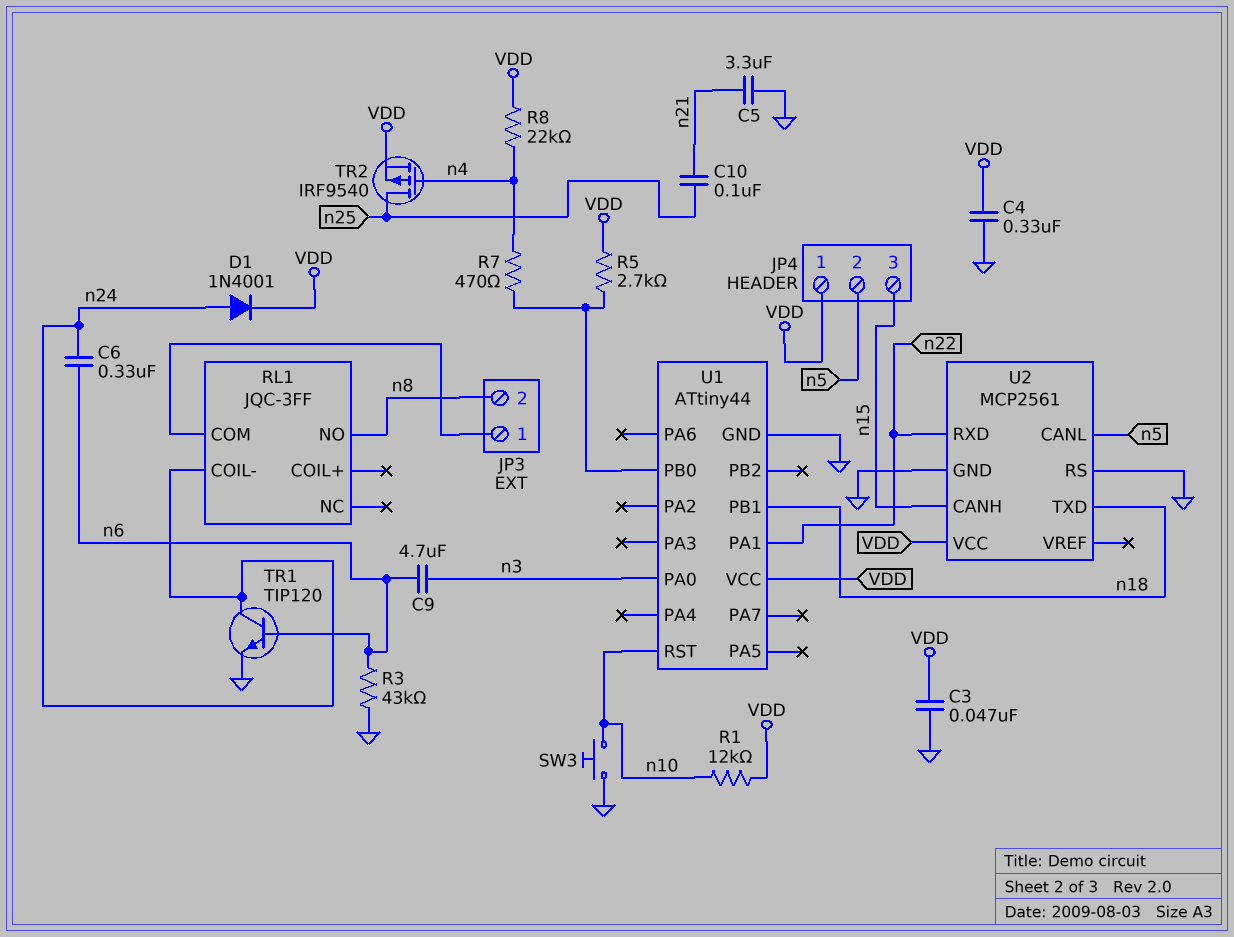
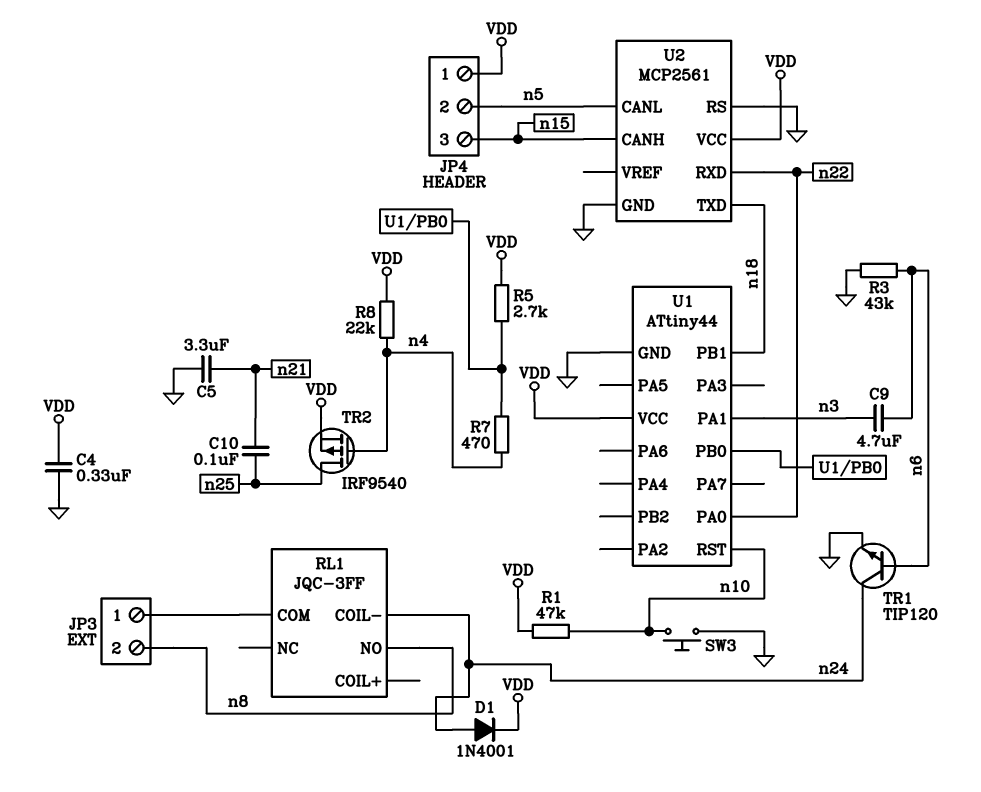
C3: 47nF (GND, VDD) -> none
C6: 330nF (n6, n24) -> none
R1: 12k (VDD, n10) -> 47k (VDD, n10)
U1 pin PA0: n3 -> n22
U1 pin PA1: n22 -> n3

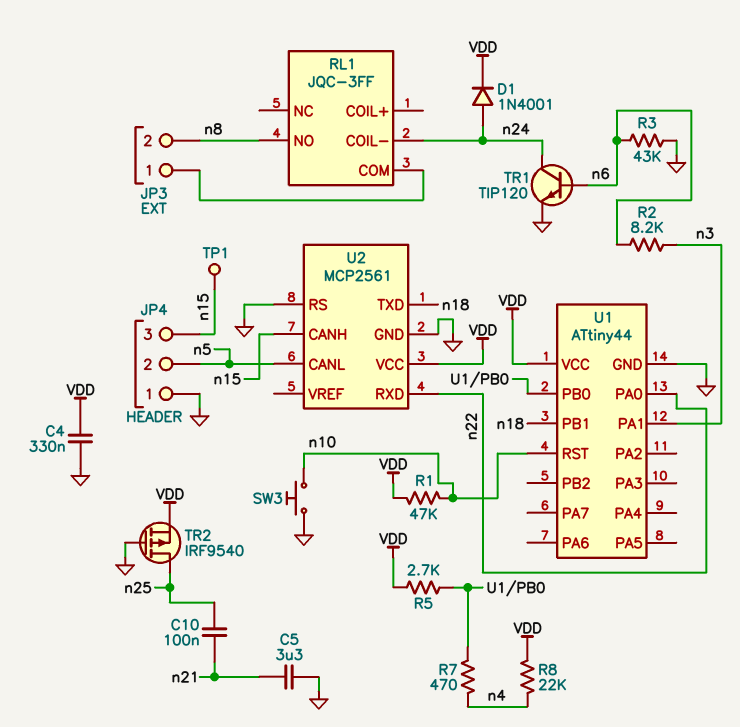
C9: 4.7uF (n3, n6) -> none
JP4 pin 1: VDD -> GND
R2: none -> 8.2k (n3, n6)
TP1: none -> test point (n15)
TR2: PMOS IRF9540 (G n4, D n25, S VDD) -> PMOS IRF9540 (G GND, D n25, S VDD)

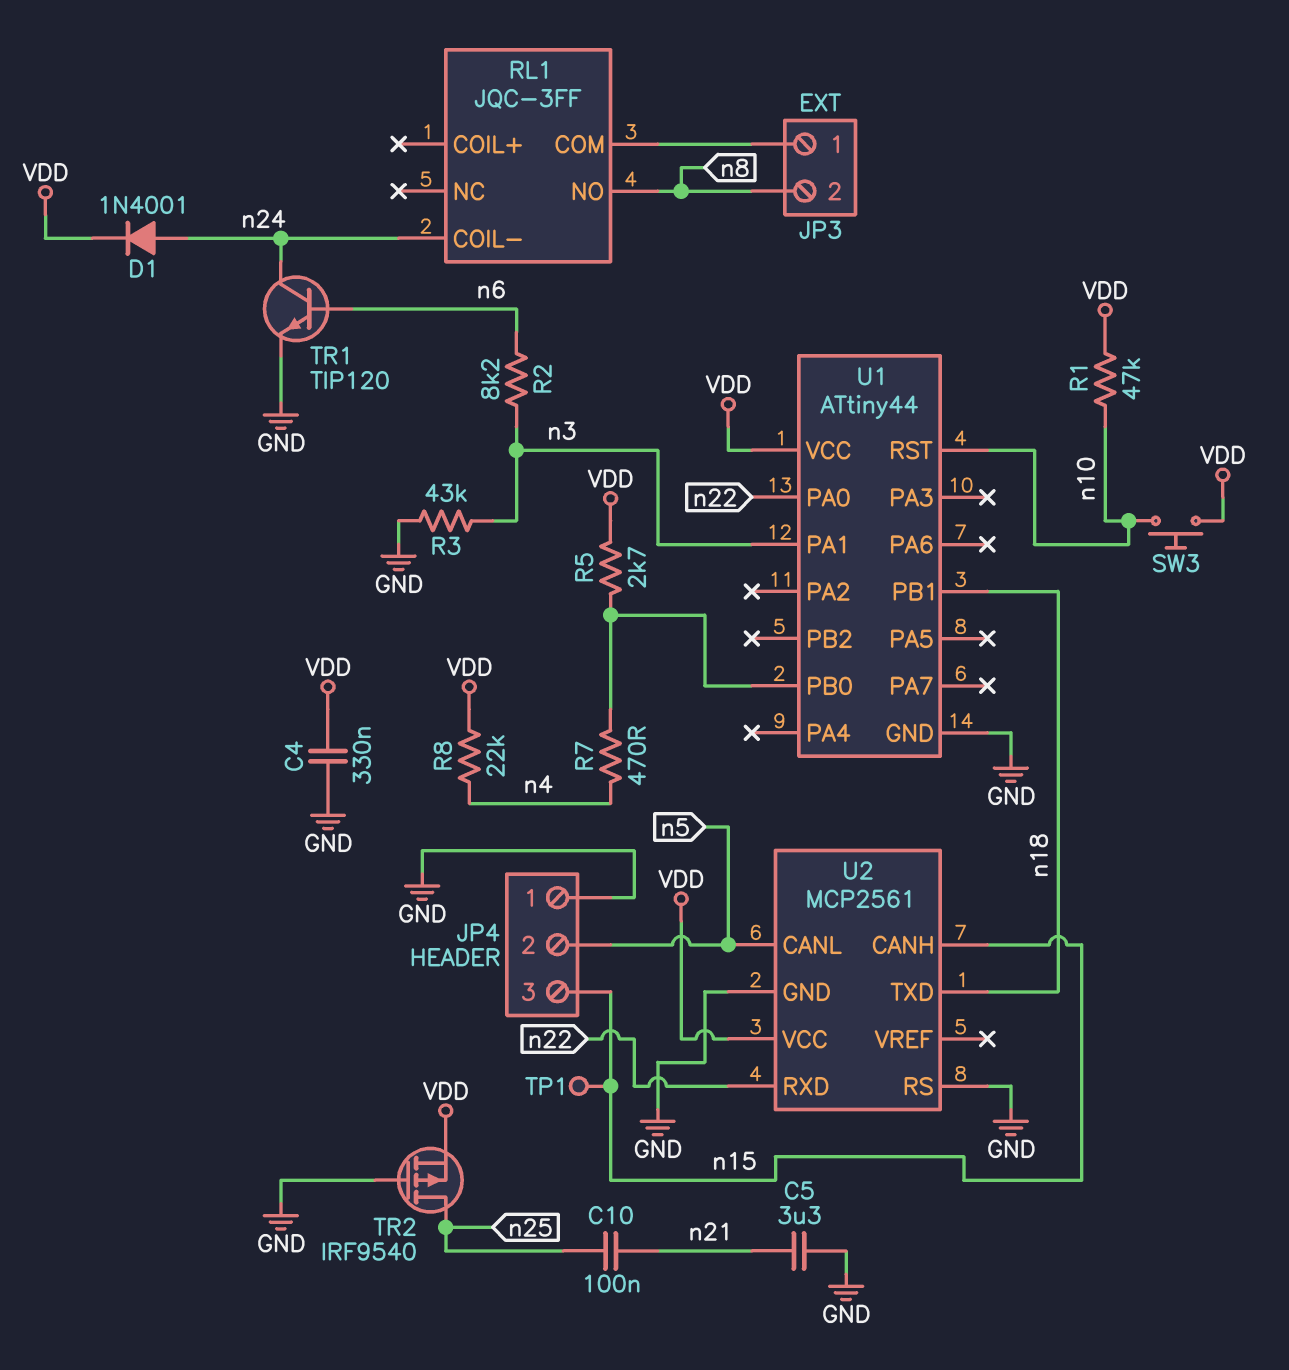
R3: 43k (GND, n6) -> 43k (GND, n3)
SW3: button (GND, n10) -> button (VDD, n10)

